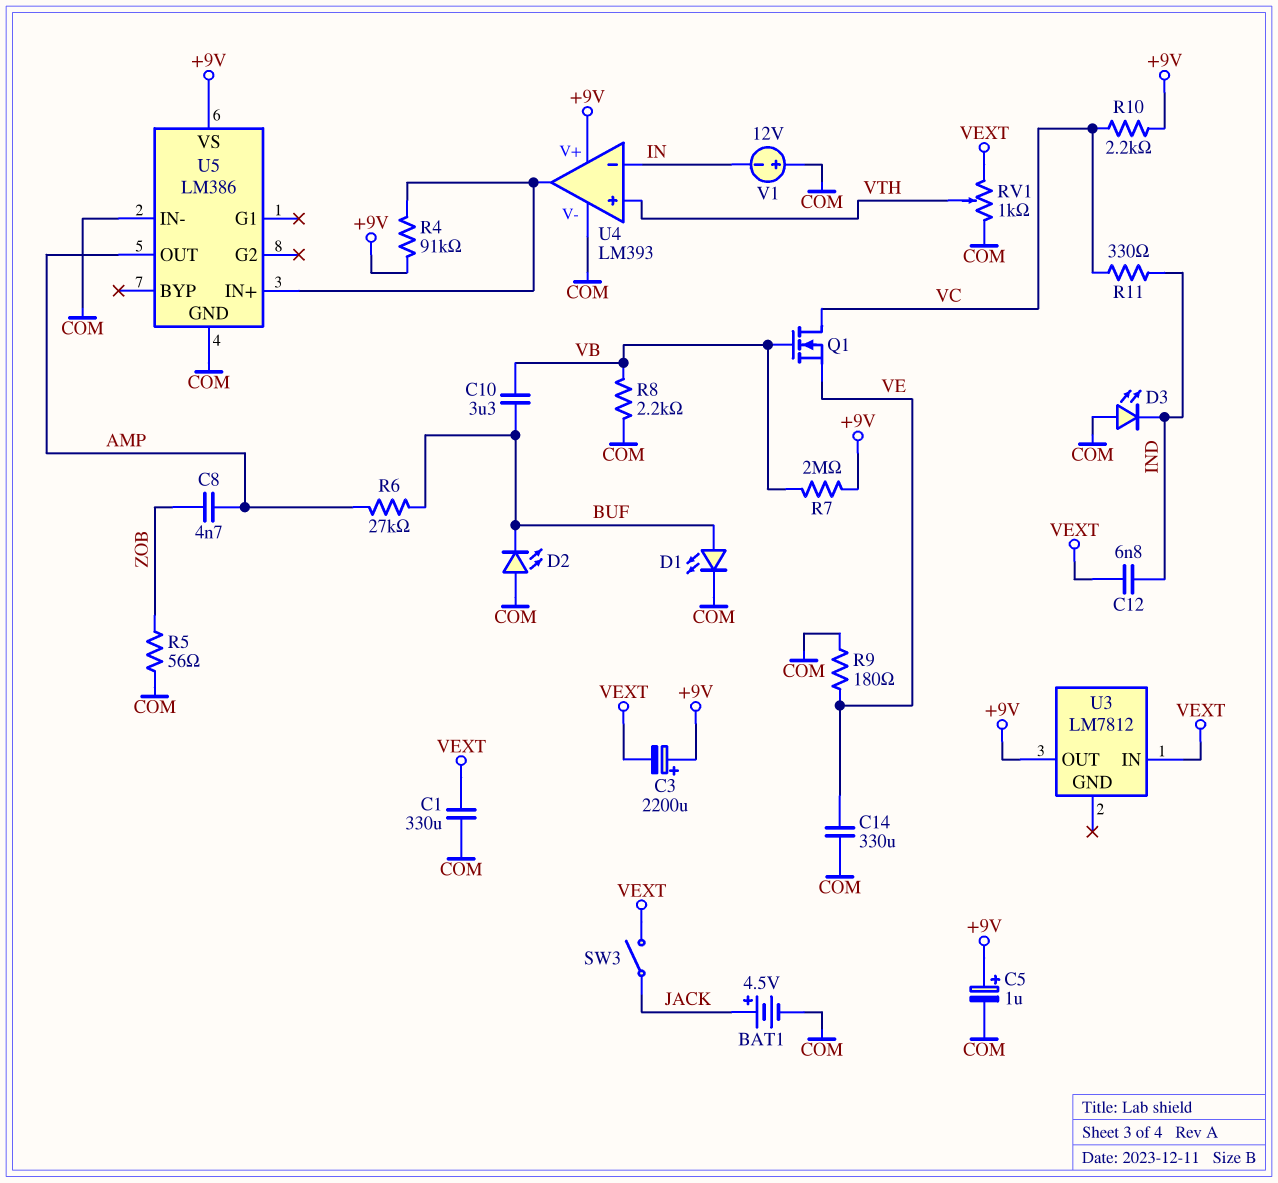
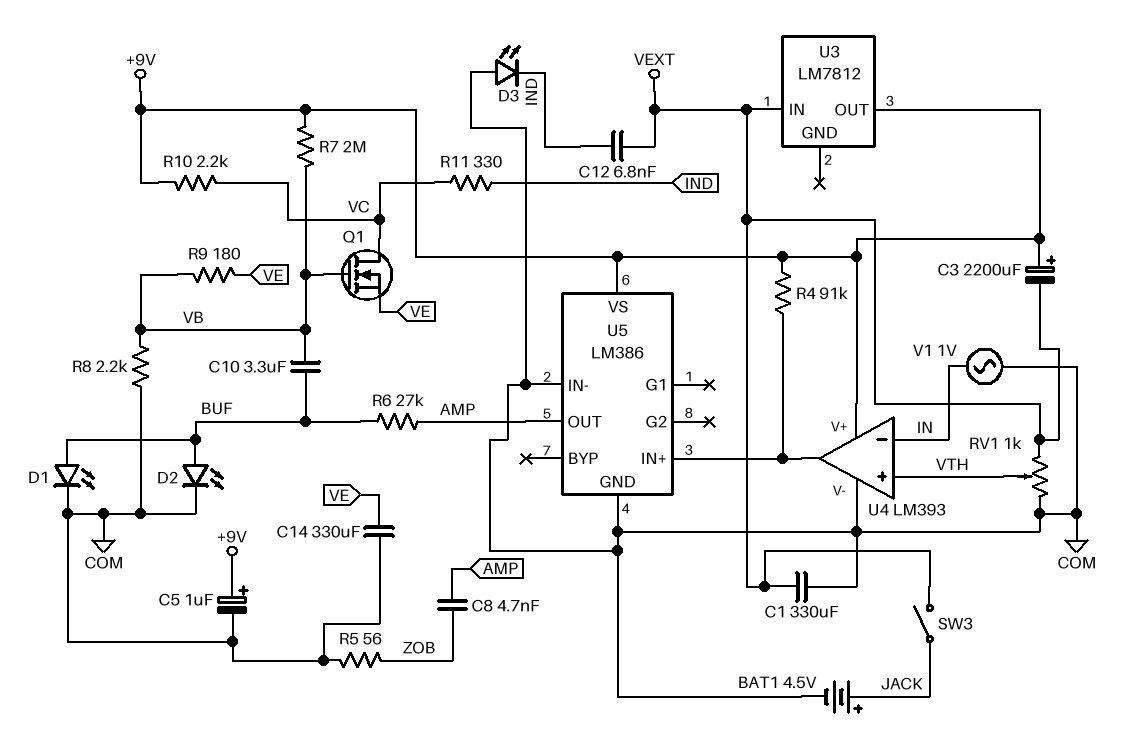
D2: LED (A COM, K BUF) -> LED (A BUF, K COM)
R9: 180 (COM, VE) -> 180 (VB, VE)
V1: 12V (plus COM, minus IN) -> AC 1V (COM, IN)

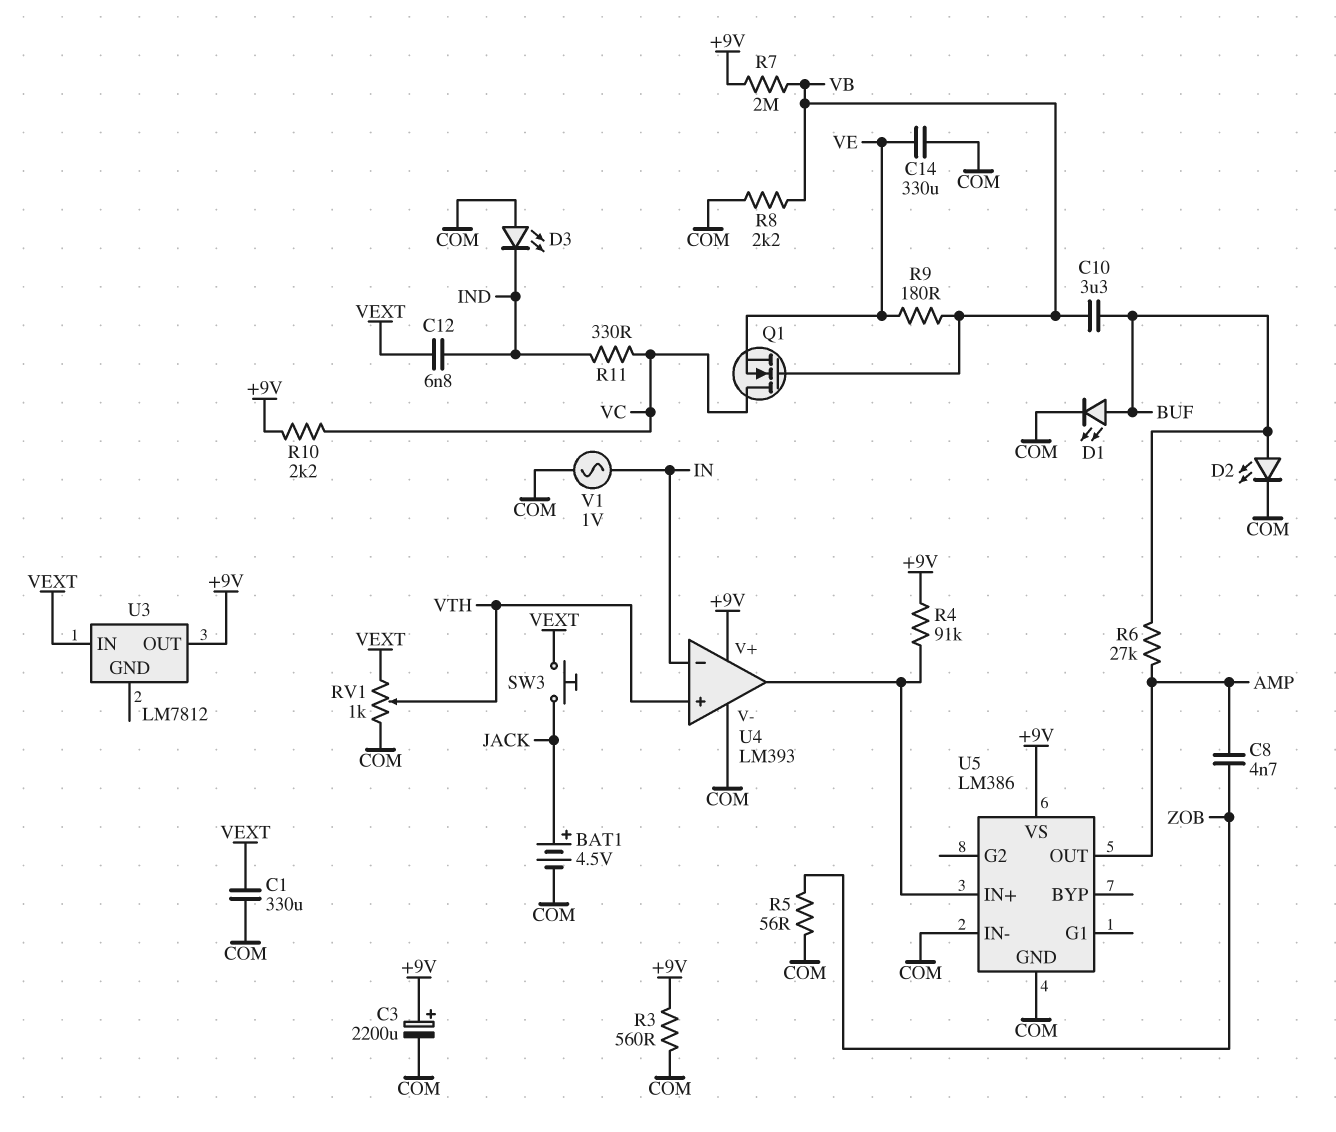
C3: 2200uF (plus +9V, minus VEXT) -> 2200uF (plus +9V, minus COM)
C5: 1uF (plus +9V, minus COM) -> none
R3: none -> 560 (+9V, COM)
SW3: switch (JACK, VEXT) -> button (JACK, VEXT)

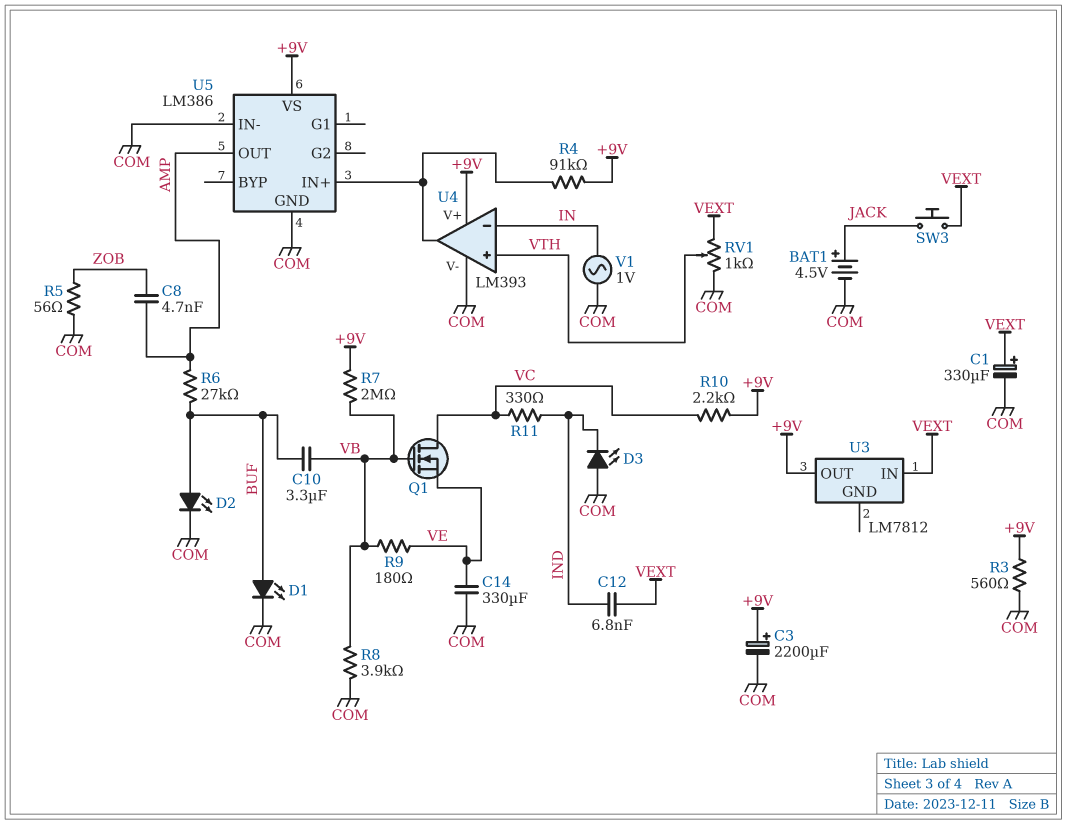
C1: 330uF (COM, VEXT) -> 330uF (plus VEXT, minus COM)
R8: 2.2k (COM, VB) -> 3.9k (COM, VB)

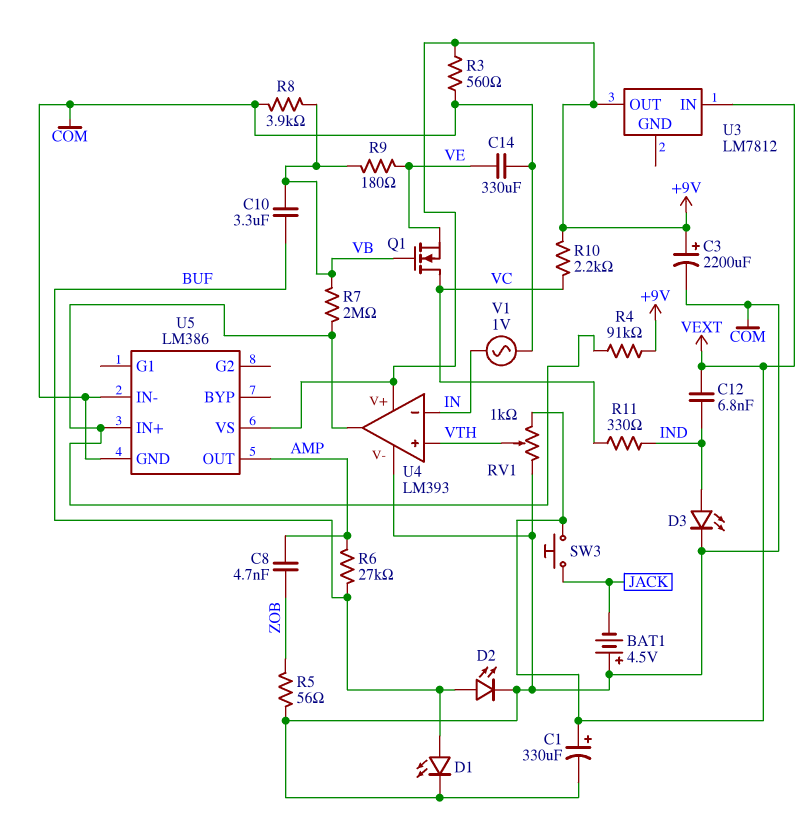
BAT1: 4.5V (plus JACK, minus COM) -> 4.5V (plus COM, minus JACK)
D3: LED (A COM, K IND) -> LED (A IND, K COM)
R7: 2M (+9V, VB) -> 2M (U4/out, VB)

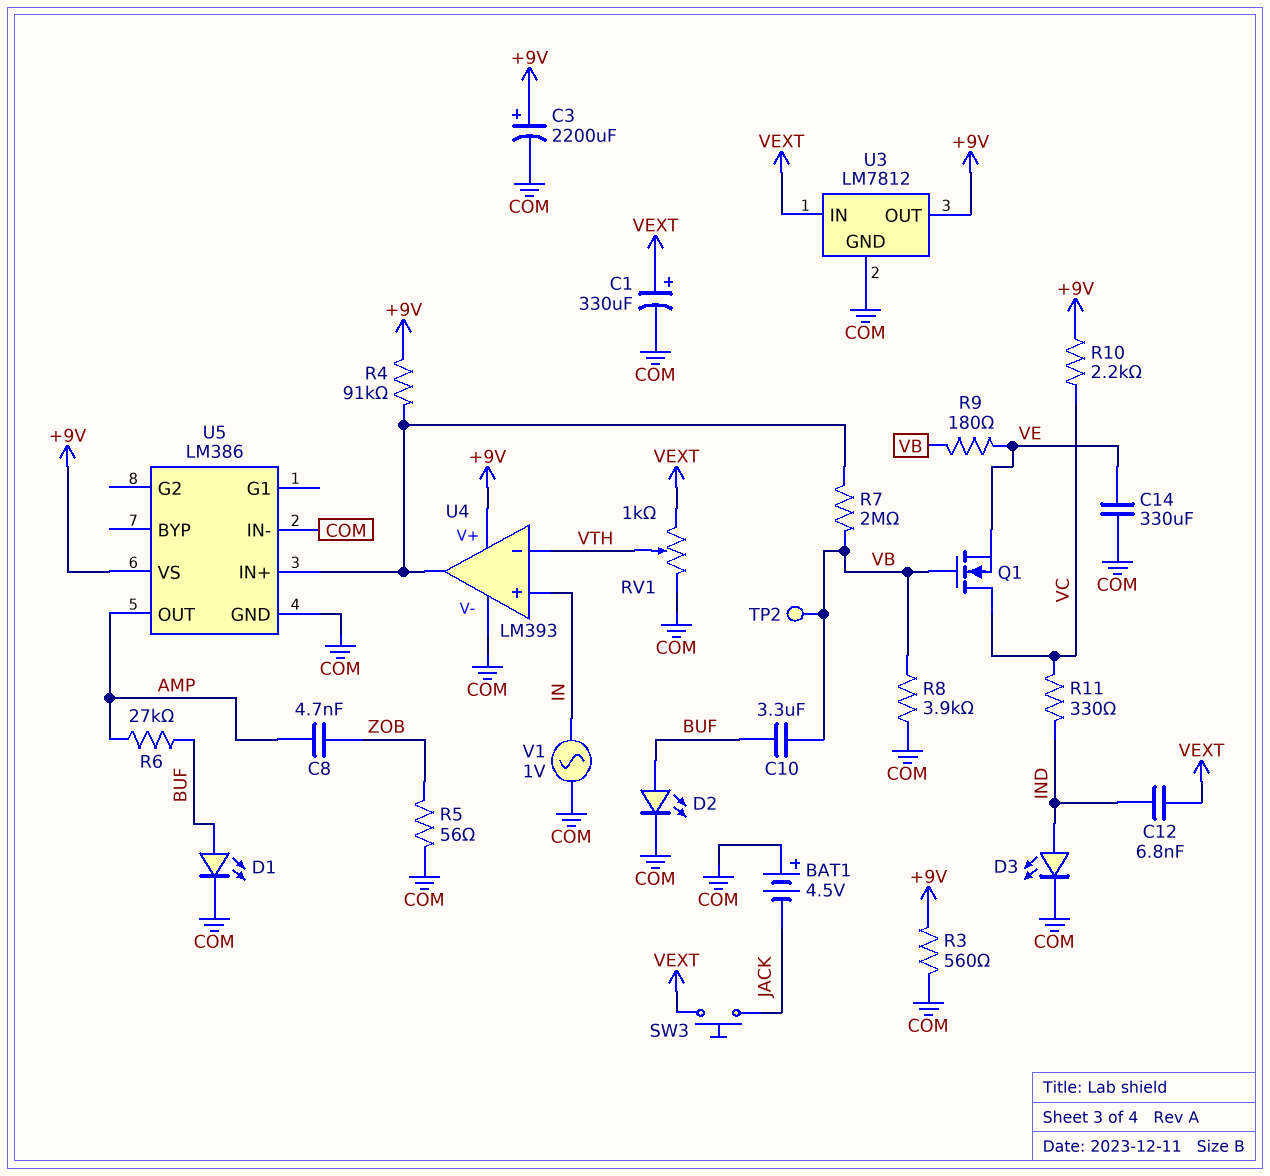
TP2: none -> test point (VB)
U3 pin GND: none -> COM
U4 pin in+: VTH -> IN
U4 pin in-: IN -> VTH

